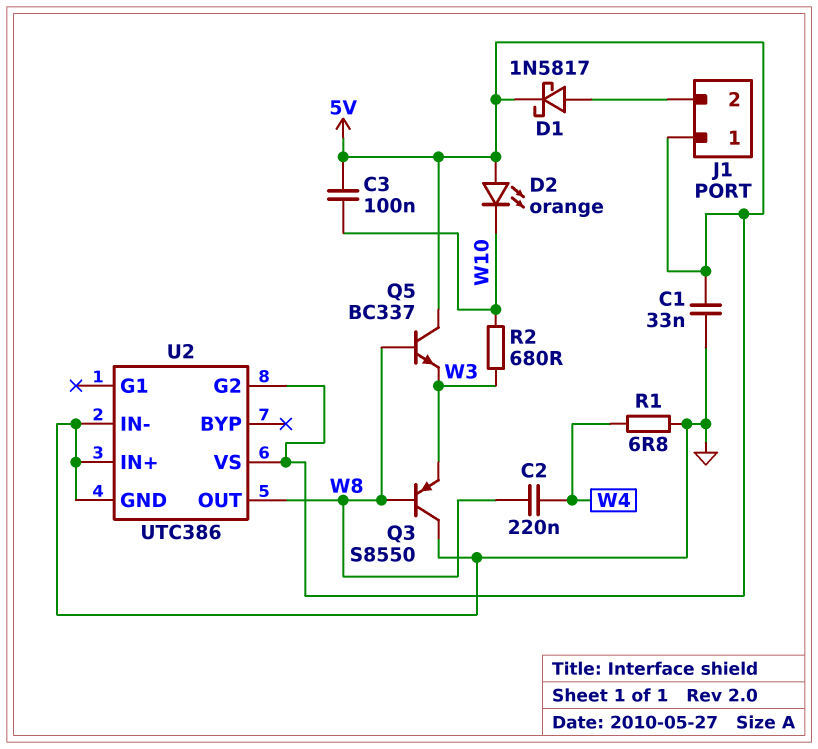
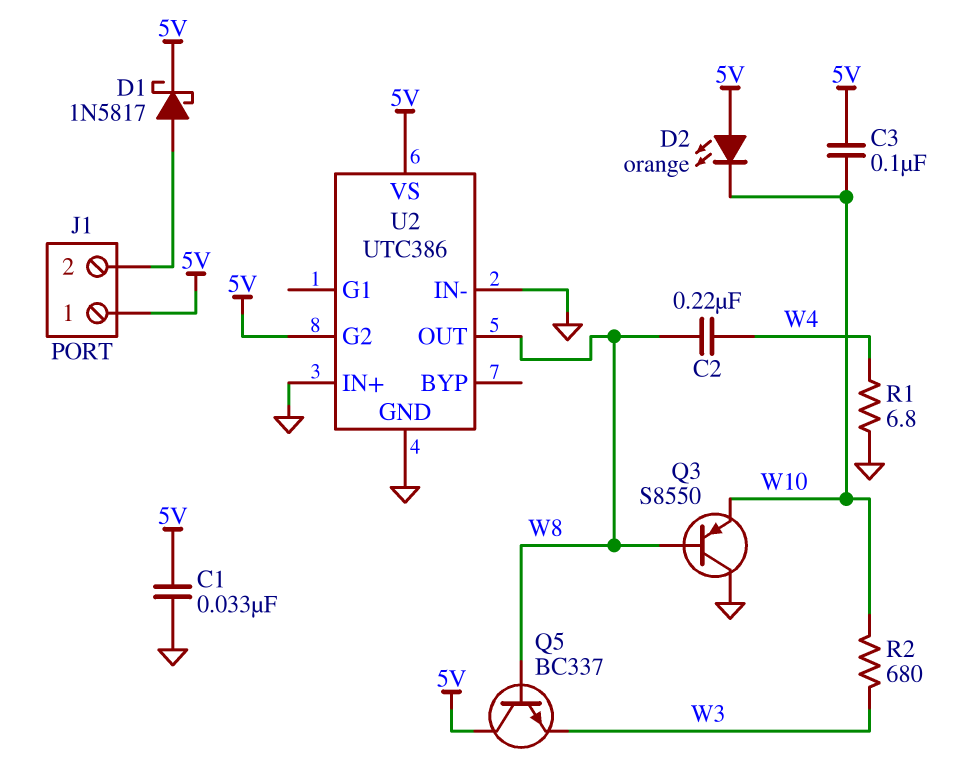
Q3: PNP S8550 (B W8, C GND, E W3) -> PNP S8550 (B W8, C GND, E W10)

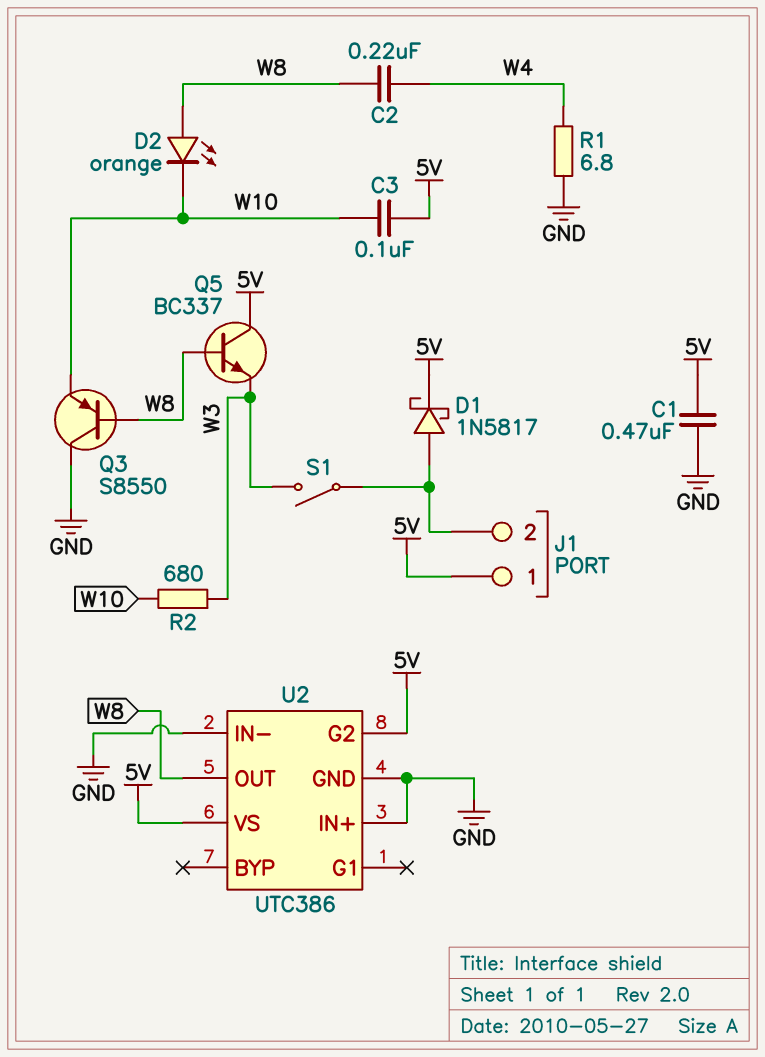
C1: 33nF (5V, GND) -> 470nF (5V, GND)
D2: LED orange (A 5V, K W10) -> LED orange (A W8, K W10)
S1: none -> switch (J1/2, W3)

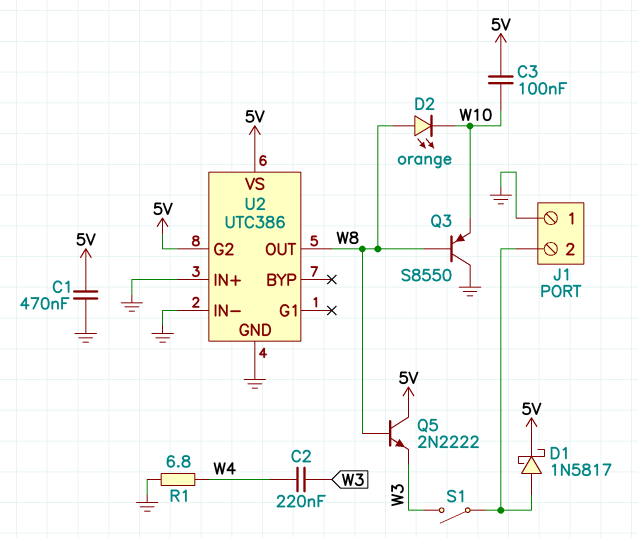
C2: 220nF (W4, W8) -> 220nF (W3, W4)
J1 pin 1: 5V -> GND
Q5: NPN BC337 (B W8, C 5V, E W3) -> NPN 2N2222 (B W8, C 5V, E W3)
R2: 680 (W3, W10) -> none

